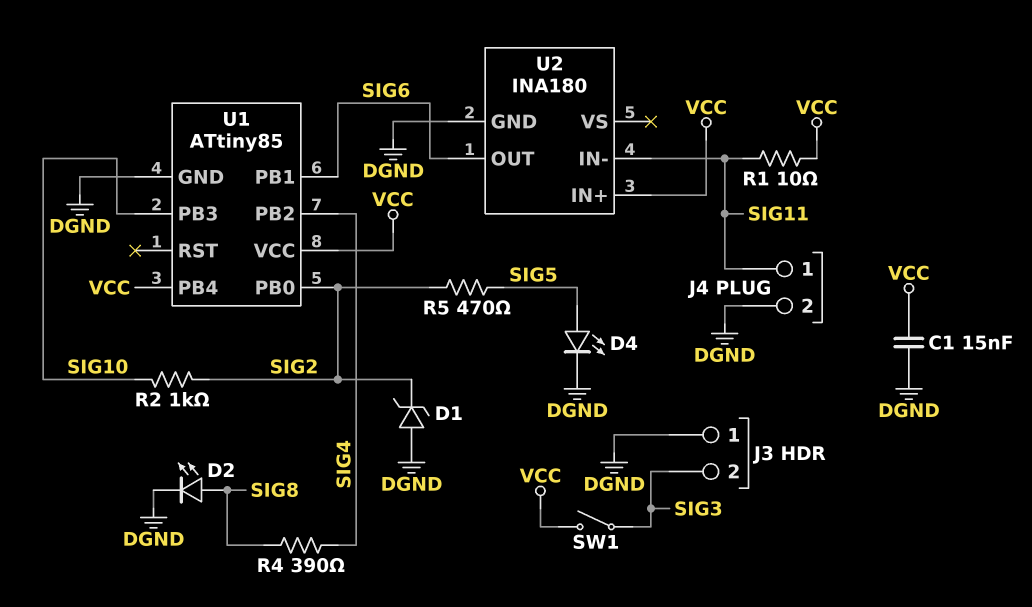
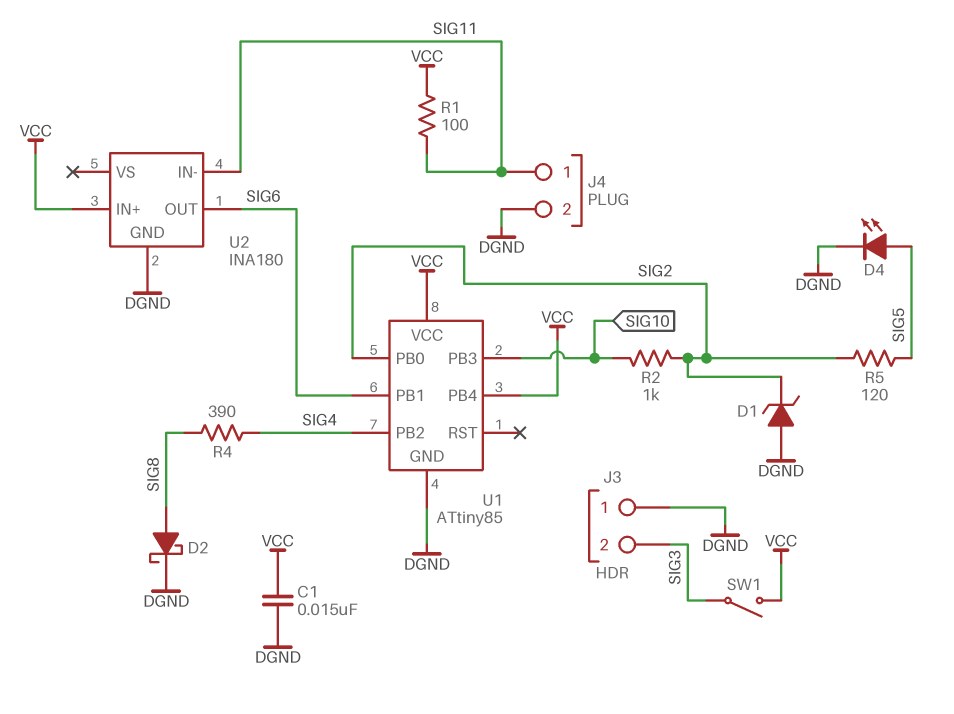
D2: LED (A SIG8, K DGND) -> schottky (A SIG8, K DGND)
R1: 10 (SIG11, VCC) -> 100 (SIG11, VCC)
R5: 470 (SIG2, SIG5) -> 120 (SIG2, SIG5)

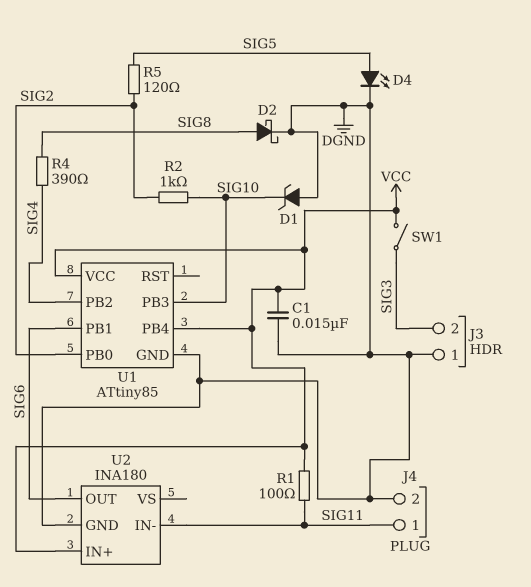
D1: zener (A DGND, K SIG2) -> zener (A DGND, K SIG10)

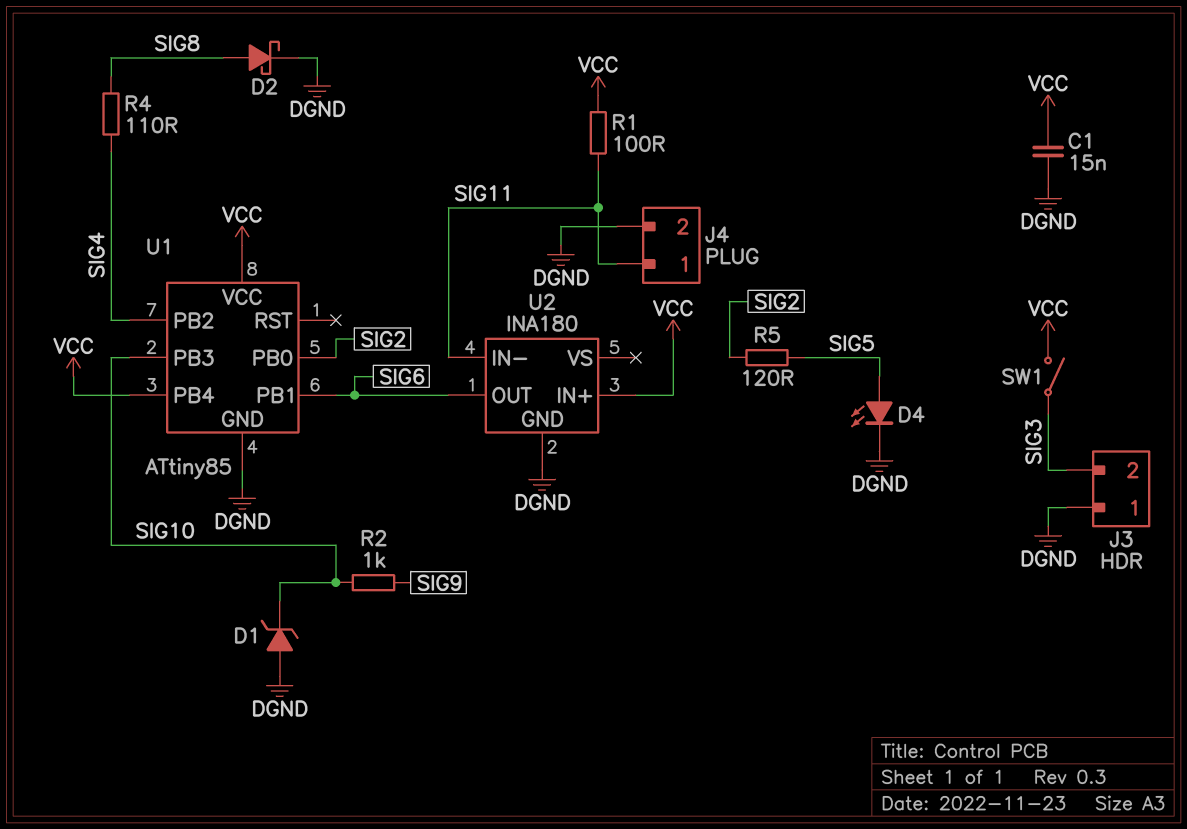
R2: 1k (SIG2, SIG10) -> 1k (SIG9, SIG10)
R4: 390 (SIG4, SIG8) -> 110 (SIG4, SIG8)

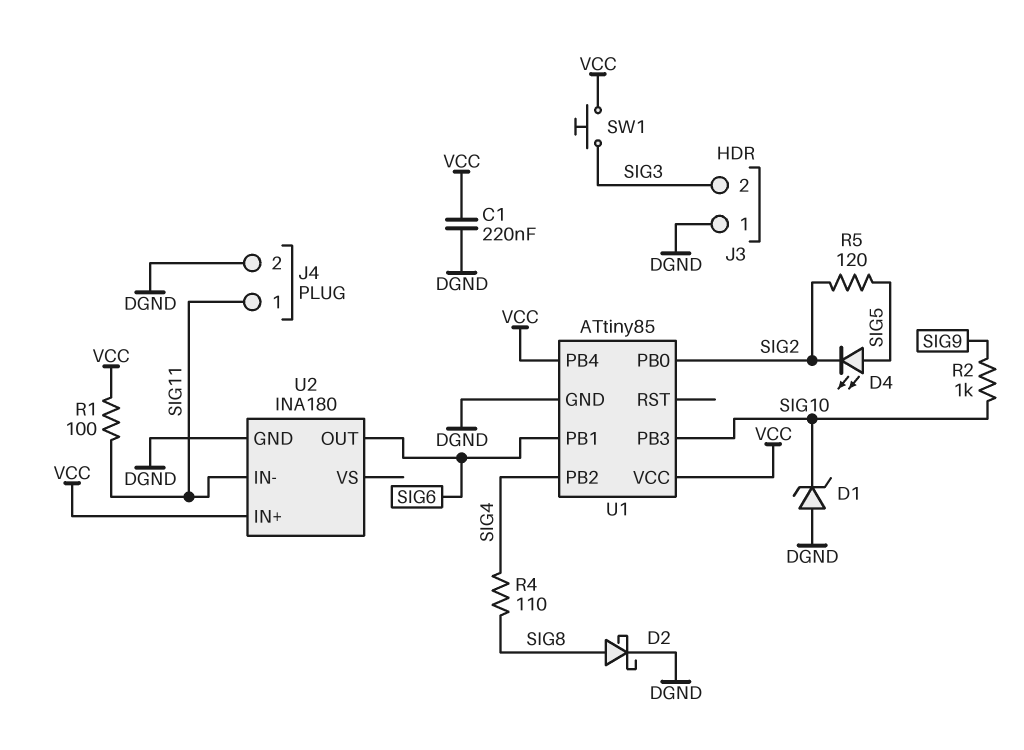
C1: 15nF (DGND, VCC) -> 220nF (DGND, VCC)
D4: LED (A SIG5, K DGND) -> LED (A SIG5, K SIG2)
SW1: switch (SIG3, VCC) -> button (SIG3, VCC)

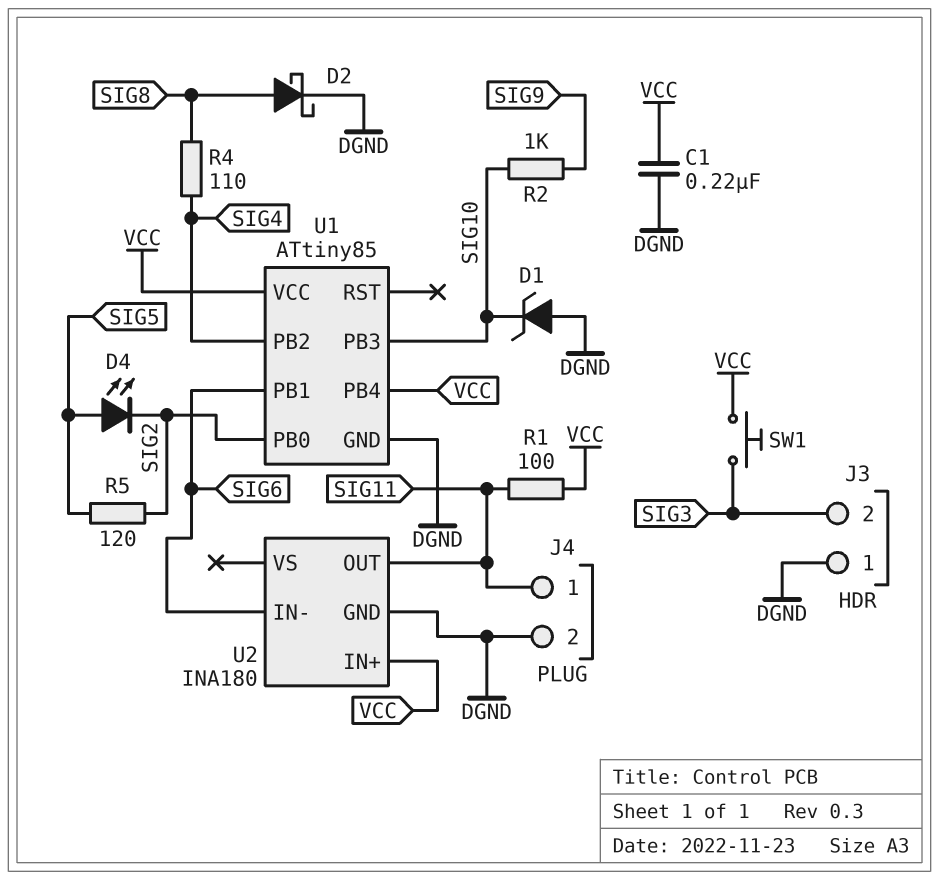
U2 pin IN-: SIG11 -> SIG6
U2 pin OUT: SIG6 -> SIG11

